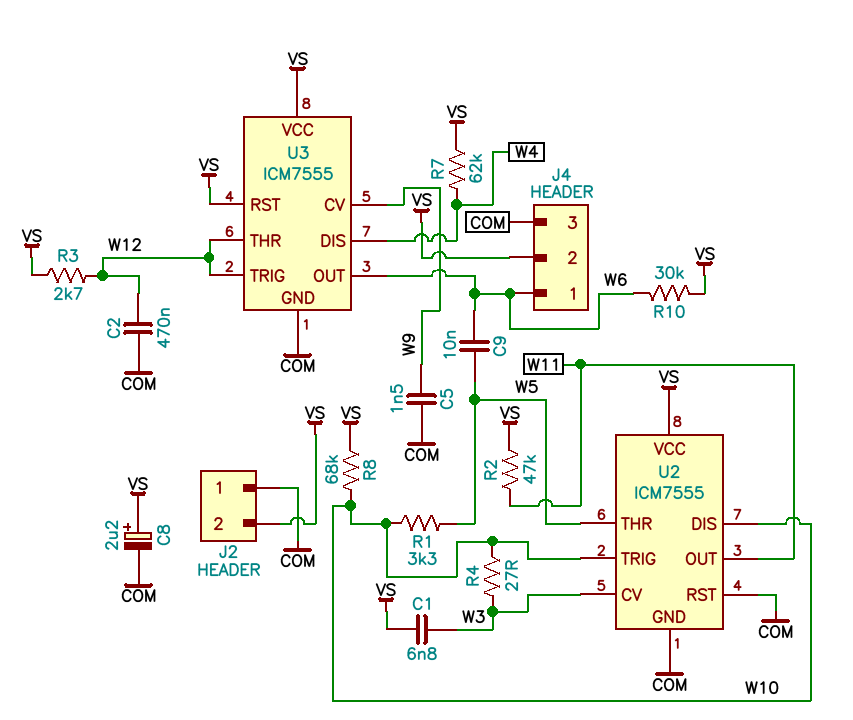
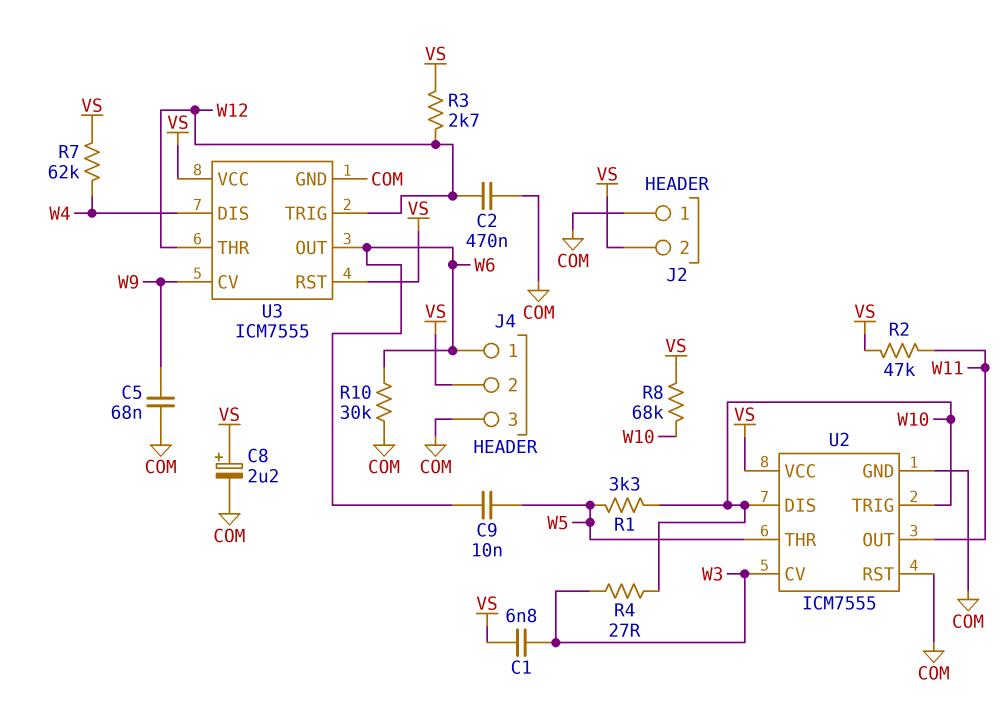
C5: 1.5nF (COM, W9) -> 68nF (COM, W9)
R10: 30k (VS, W6) -> 30k (COM, W6)

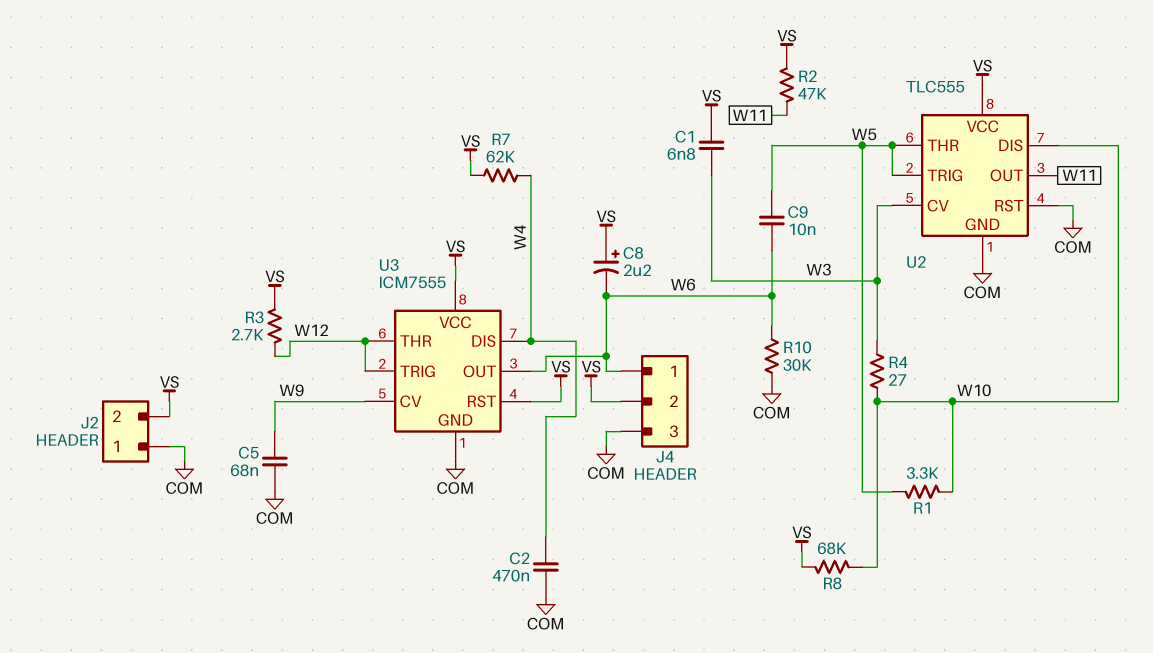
C2: 470nF (COM, W12) -> 470nF (COM, W4)
C8: 2.2uF (plus VS, minus COM) -> 2.2uF (plus VS, minus W6)
U2: ICM7555 -> TLC555
U2 pin TRIG: W10 -> W5

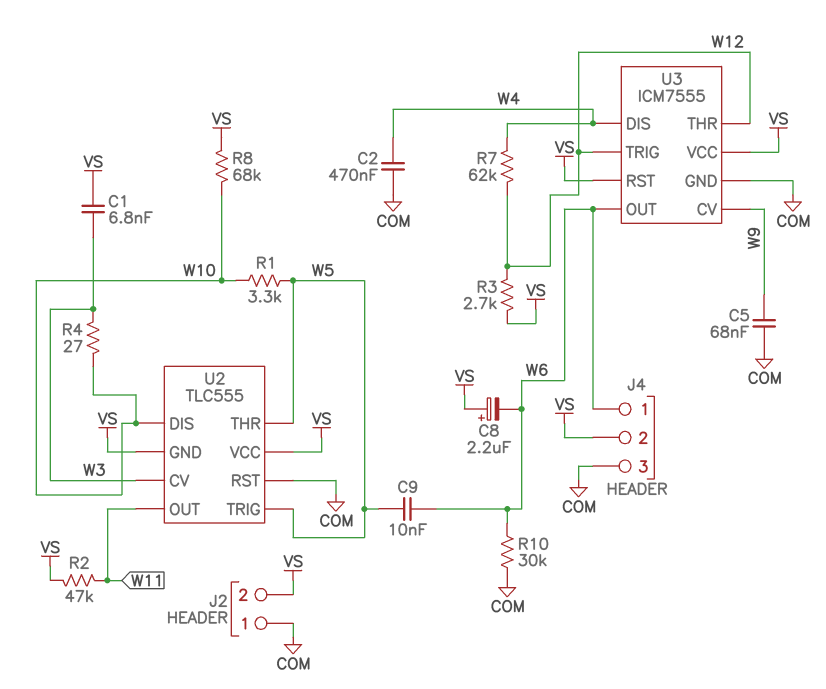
R7: 62k (VS, W4) -> 62k (W4, W12)
U2 pin GND: COM -> VS

